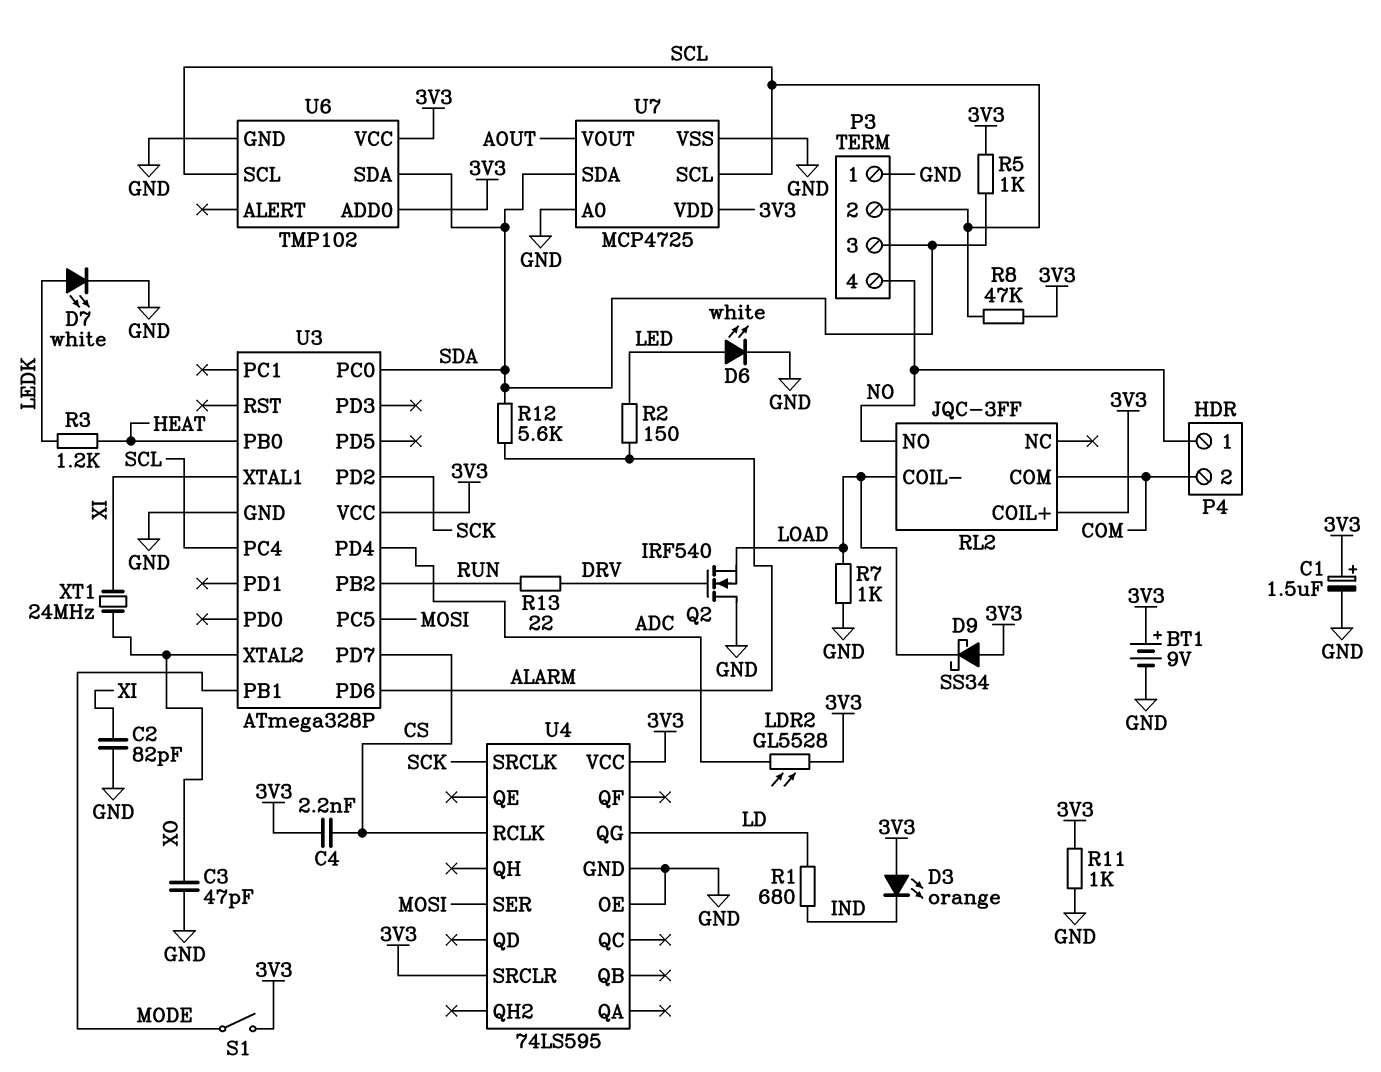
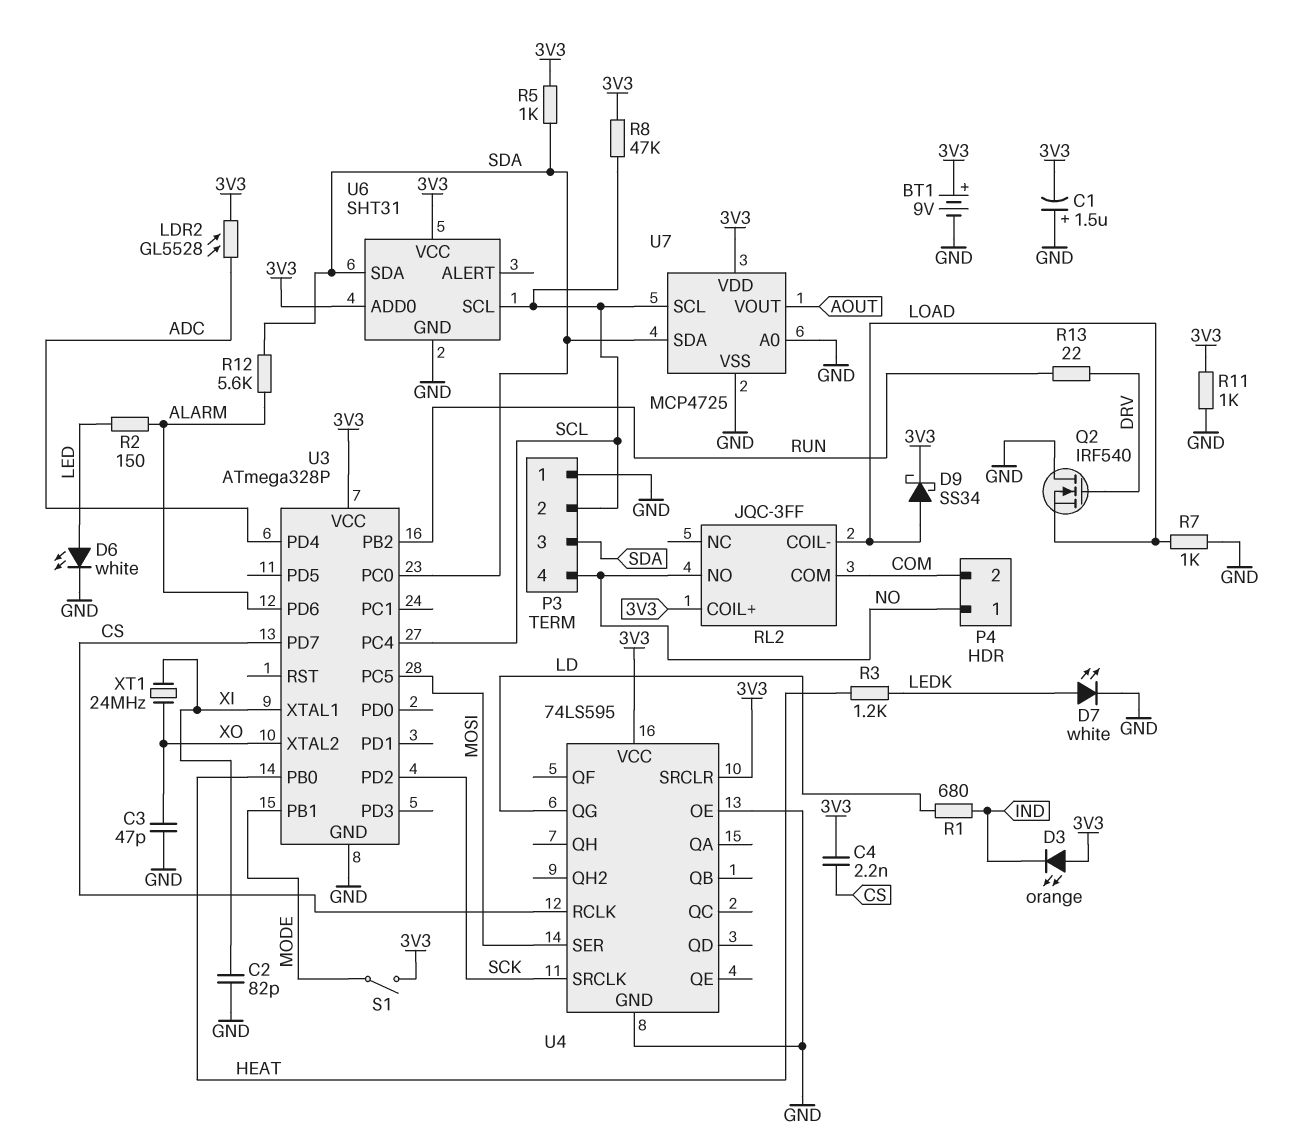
C1: 1.5uF (plus 3V3, minus GND) -> 1.5uF (plus GND, minus 3V3)
D9: schottky SS34 (A 3V3, K LOAD) -> schottky SS34 (A LOAD, K 3V3)
U6: TMP102 -> SHT31

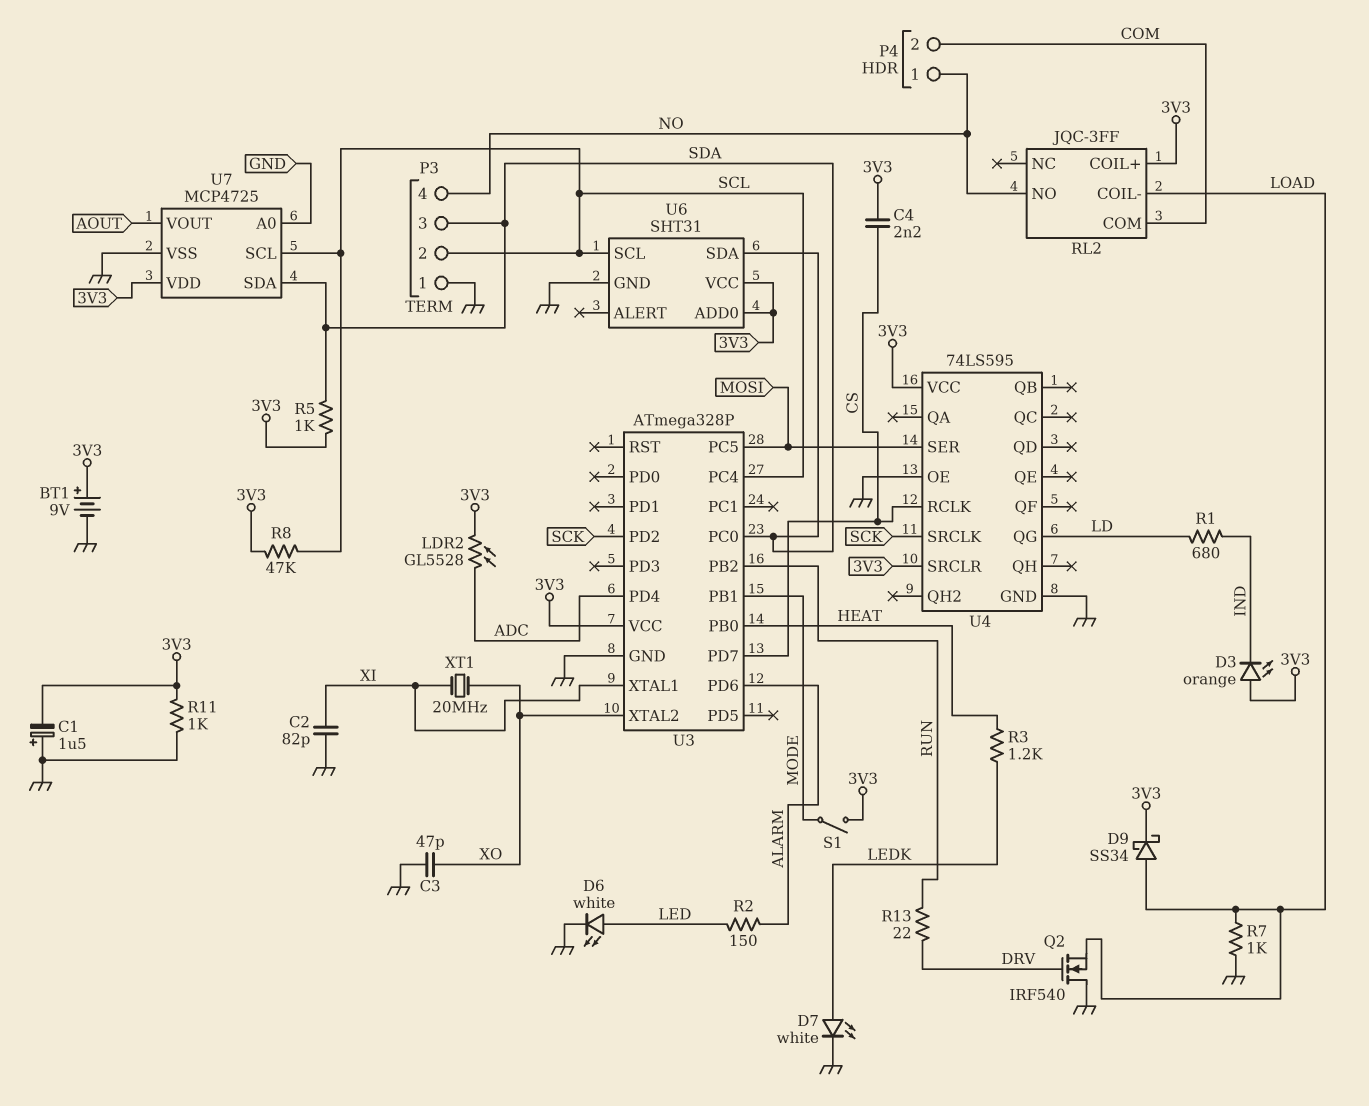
R12: 5.6k (ALARM, SDA) -> none
XT1: 24MHz (XI, XO) -> 20MHz (XI, XO)

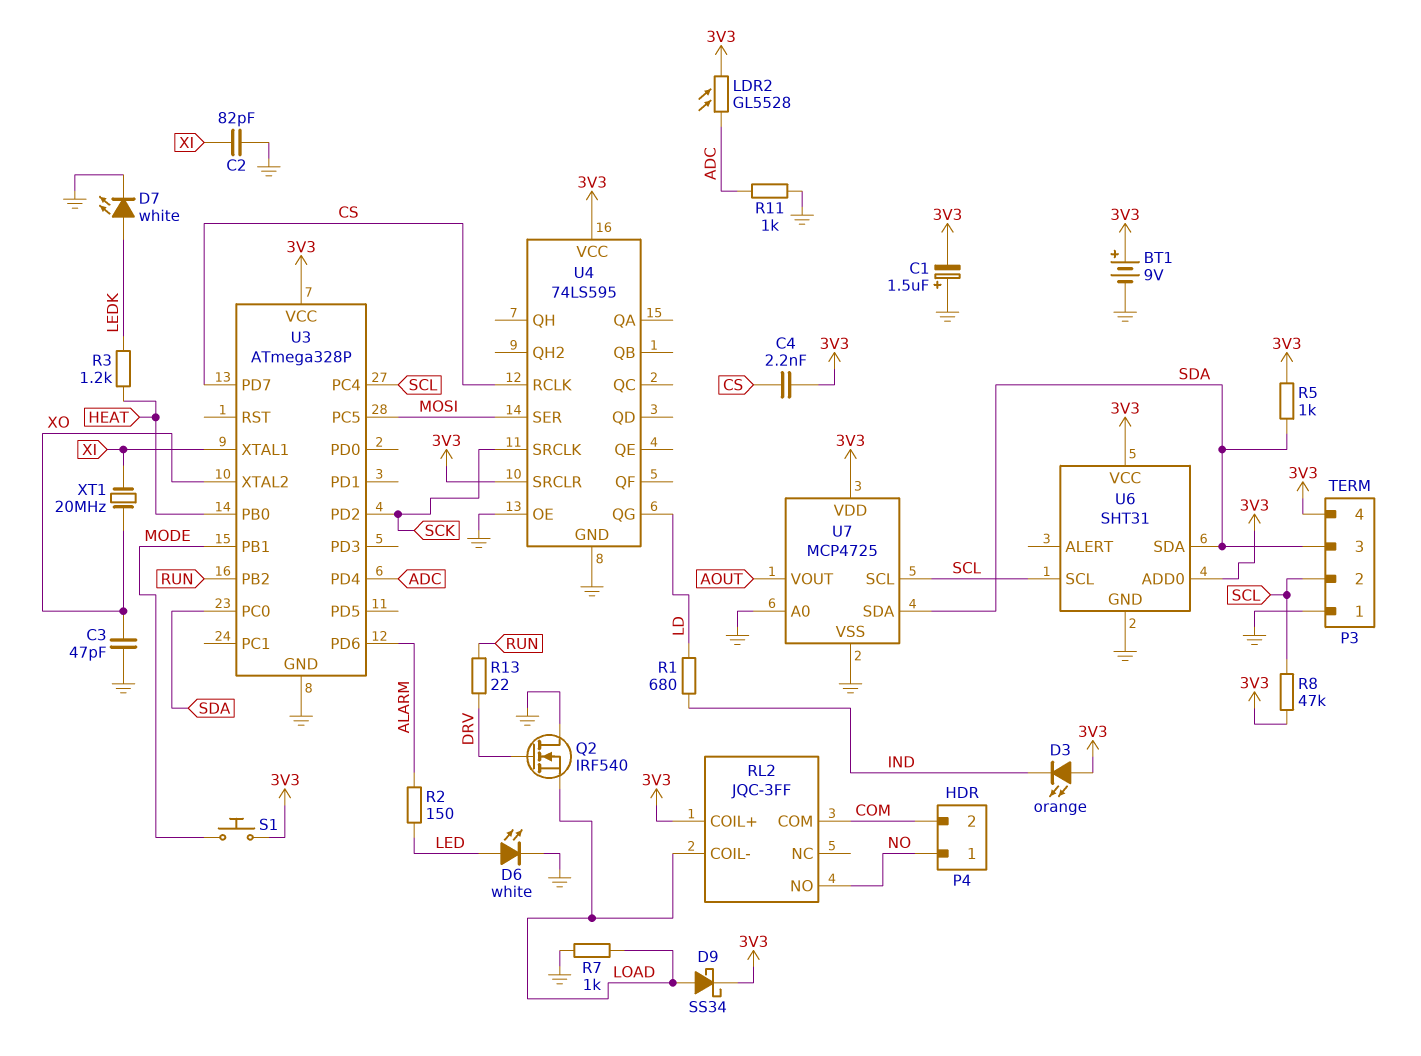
P3 pin 4: NO -> 3V3
R11: 1k (3V3, GND) -> 1k (ADC, GND)
S1: switch (3V3, MODE) -> button (3V3, MODE)

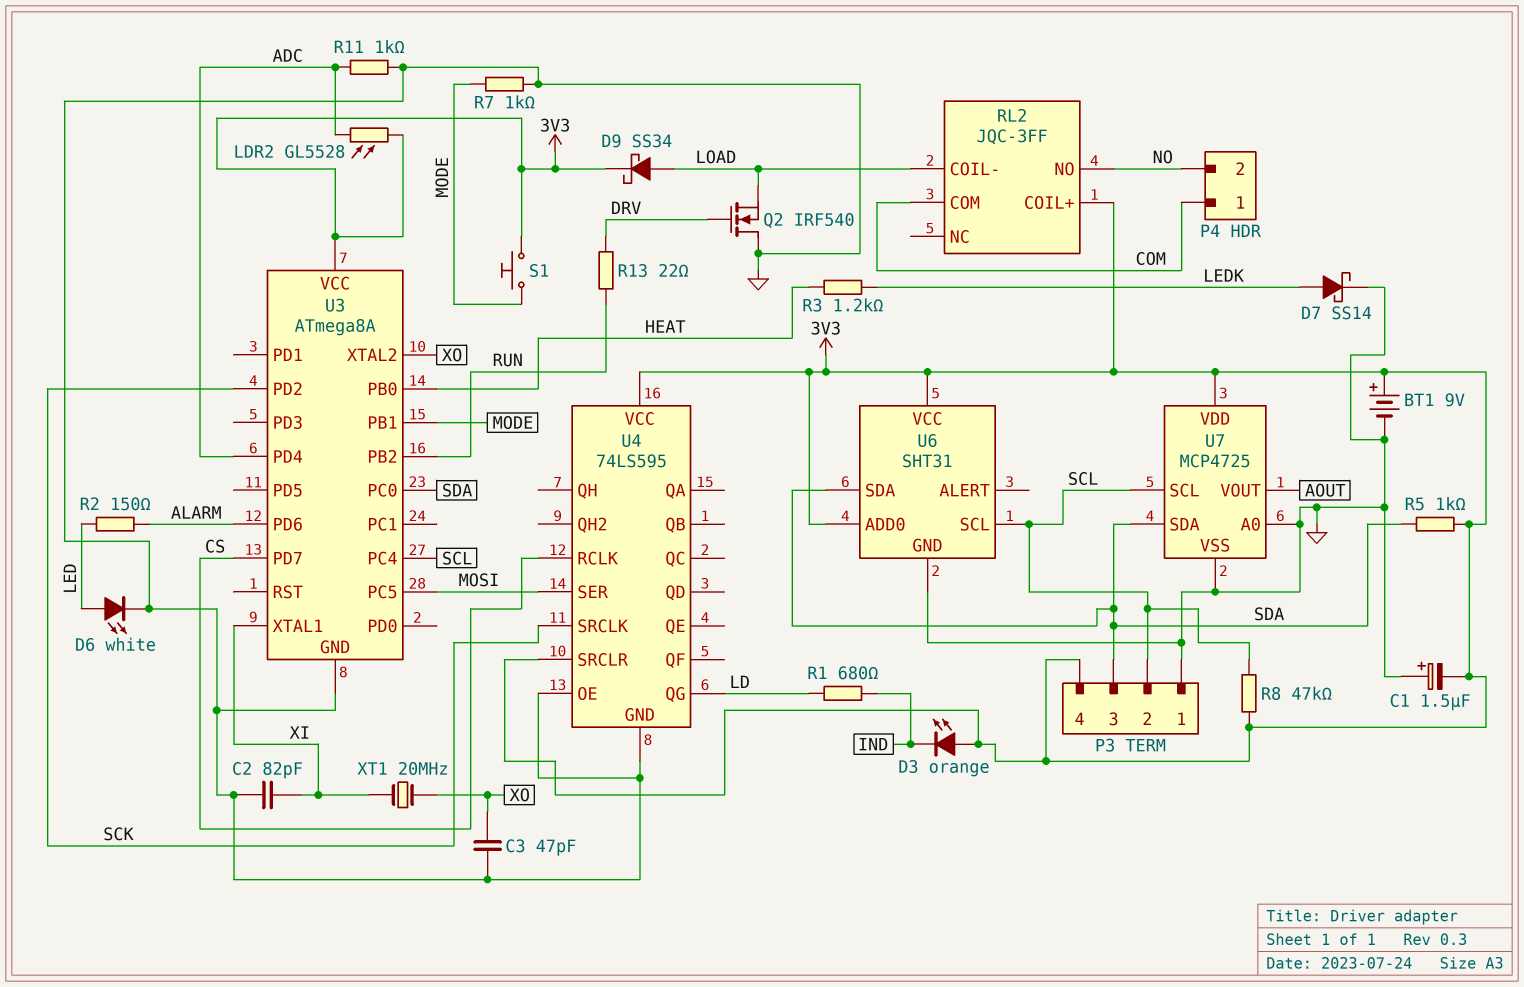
C4: 2.2nF (3V3, CS) -> none
D7: LED white (A LEDK, K GND) -> schottky SS14 (A LEDK, K GND)
P4 pin 1: NO -> COM
P4 pin 2: COM -> NO
R7: 1k (GND, LOAD) -> 1k (GND, MODE)
U3: ATmega328P -> ATmega8A

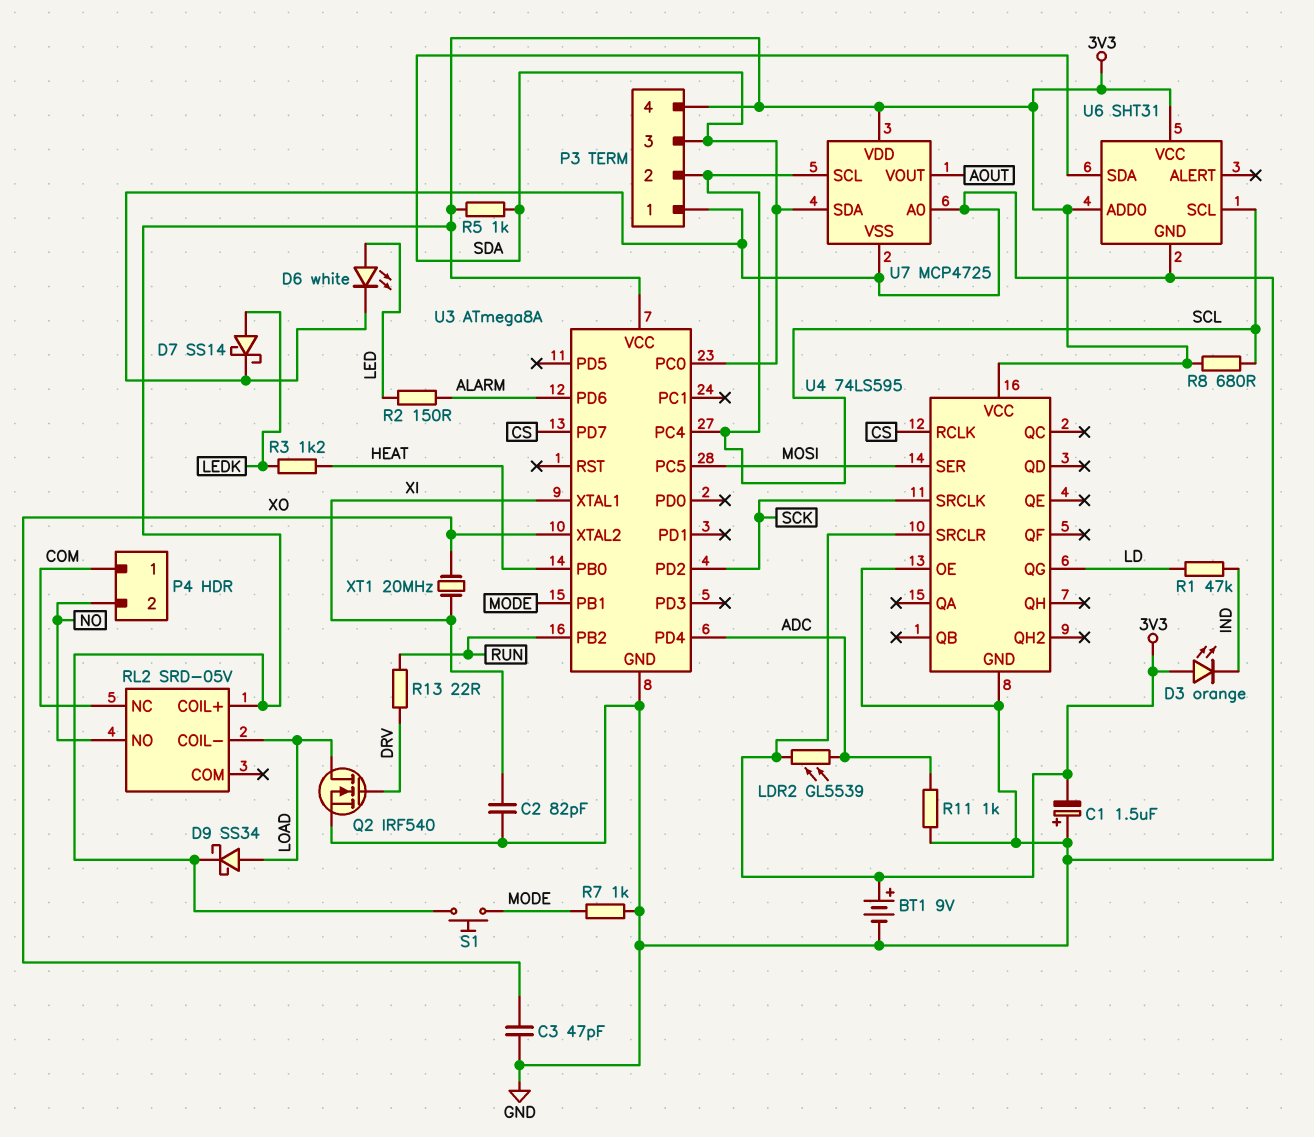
LDR2: GL5528 (3V3, ADC) -> GL5539 (3V3, ADC)
Q2: NMOS IRF540 (G DRV, D GND, S LOAD) -> NMOS IRF540 (G DRV, D LOAD, S GND)
R1: 680 (IND, LD) -> 47k (IND, LD)
R8: 47k (3V3, SCL) -> 680 (3V3, SCL)
RL2: JQC-3FF -> SRD-05V
RL2 pin COM: COM -> none
RL2 pin NC: none -> COM

